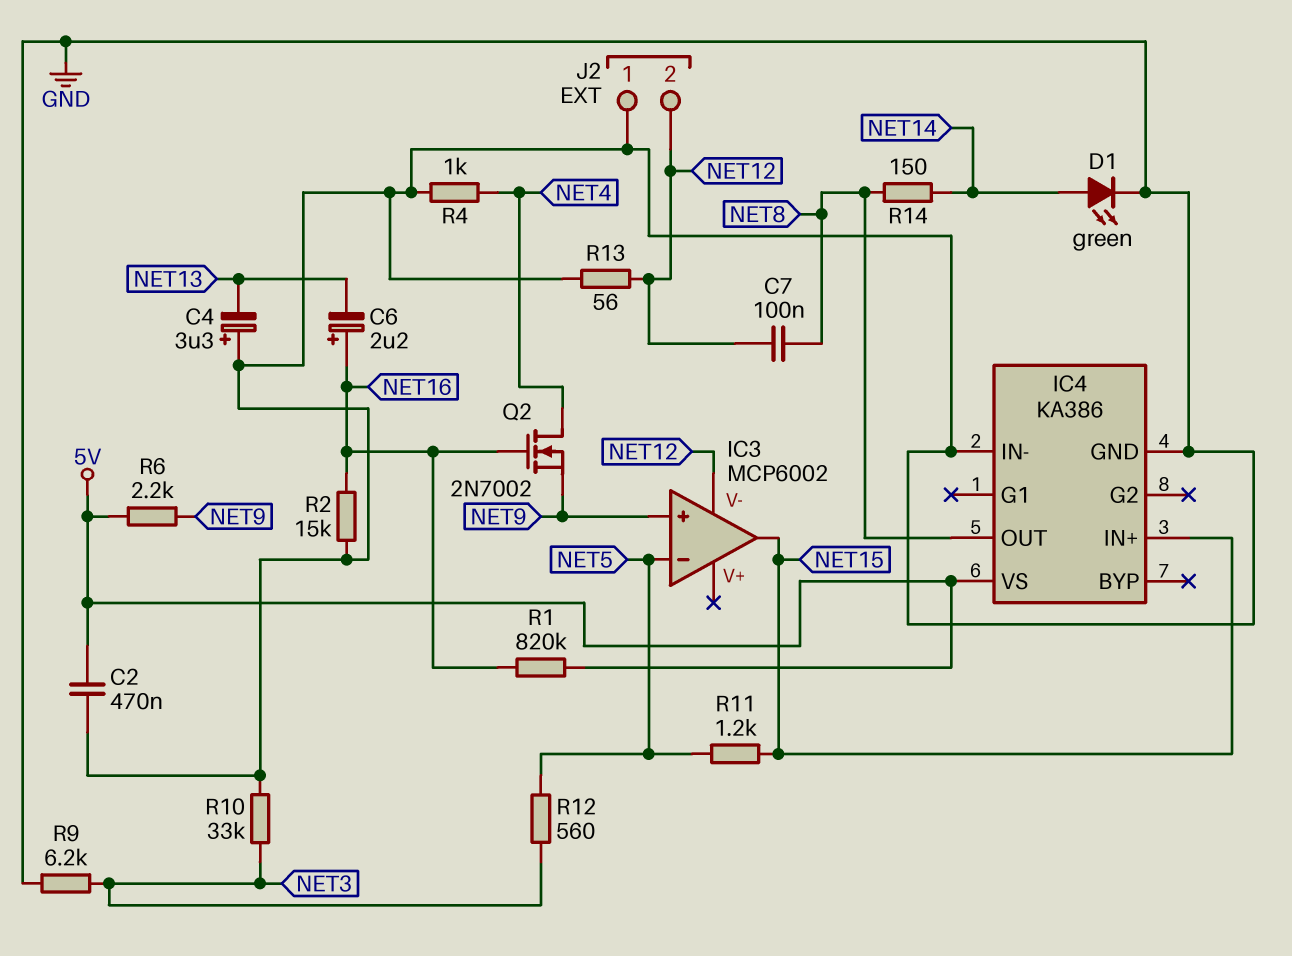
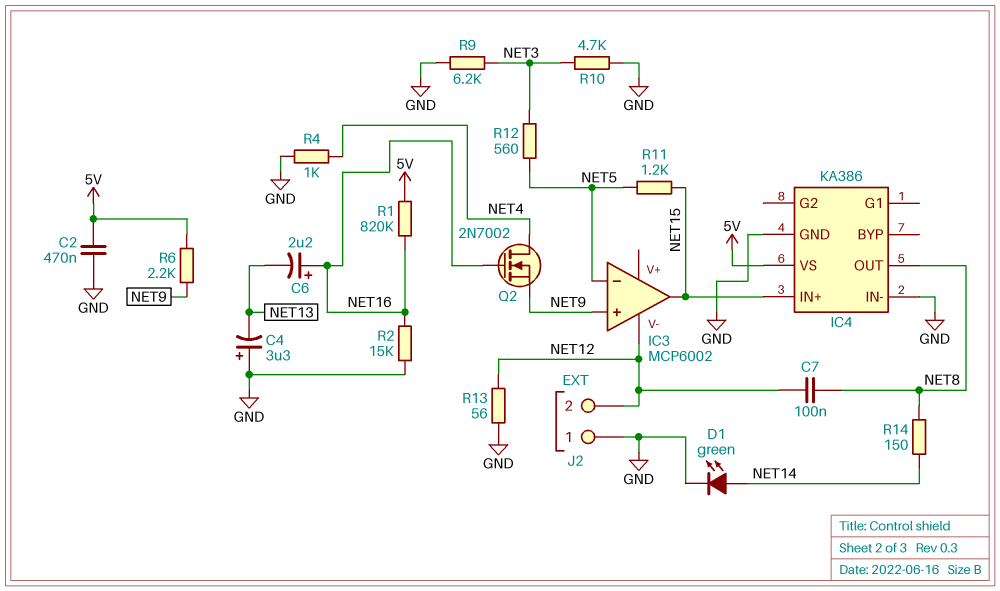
R10: 33k (GND, NET3) -> 4.7k (GND, NET3)

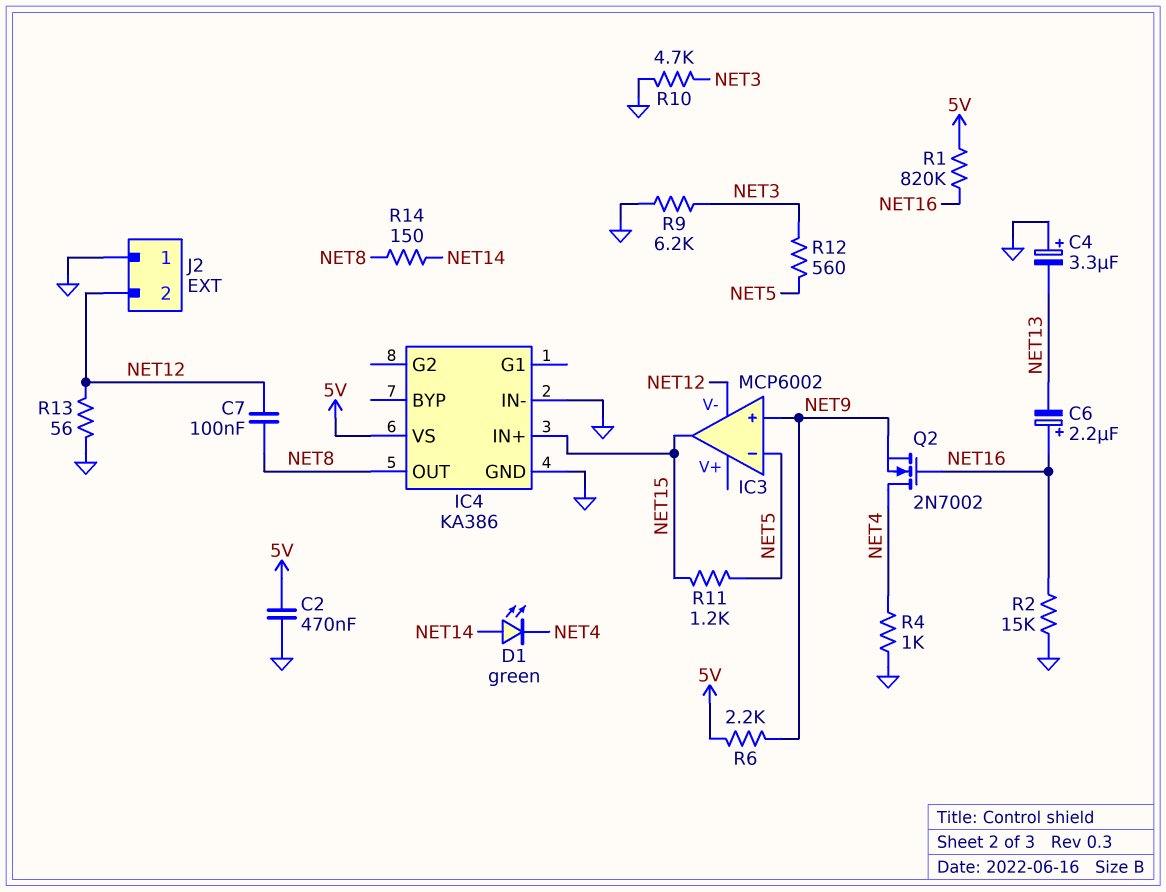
D1: LED green (A NET14, K GND) -> LED green (A NET14, K NET4)

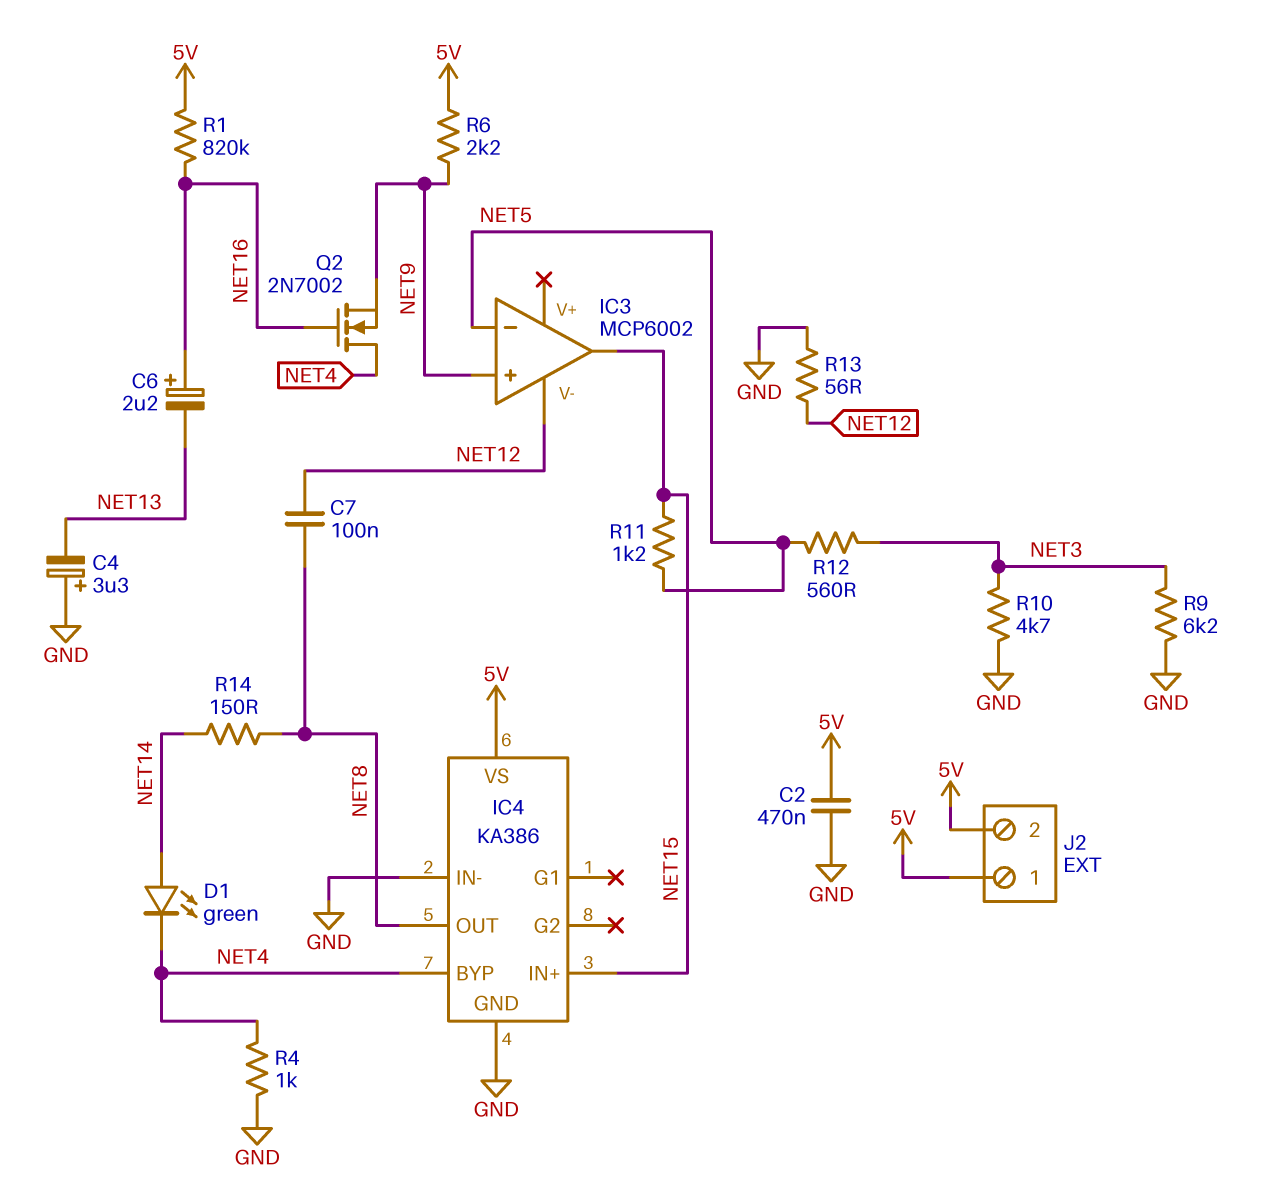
IC4 pin BYP: none -> NET4
J2 pin 1: GND -> 5V
J2 pin 2: NET12 -> 5V
R2: 15k (GND, NET16) -> none

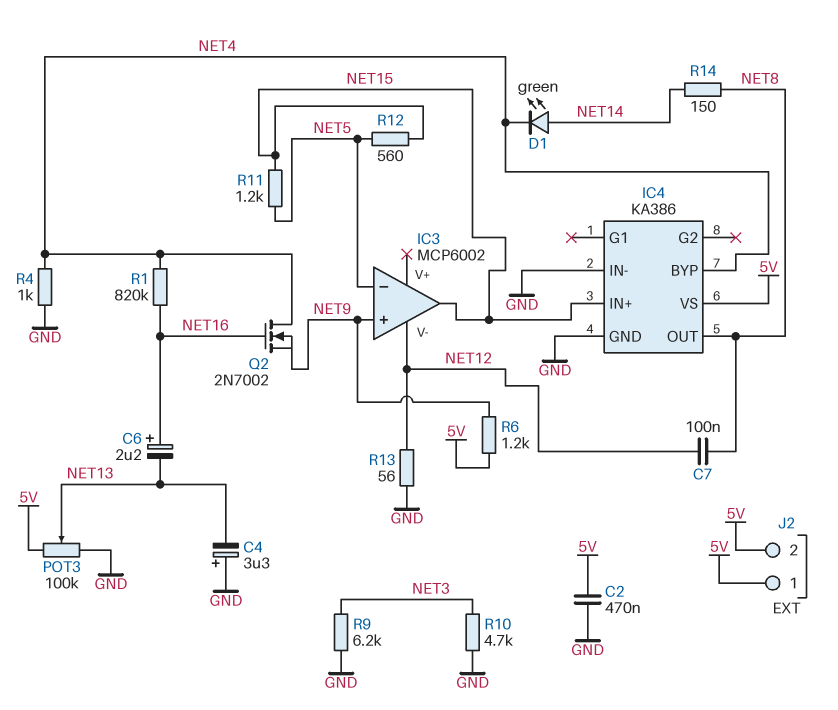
POT3: none -> 100k (5V, GND, wiper NET13)
R1: 820k (5V, NET16) -> 820k (NET4, NET16)
R6: 2.2k (5V, NET9) -> 1.2k (5V, NET9)
R12: 560 (NET3, NET5) -> 560 (NET5, NET15)

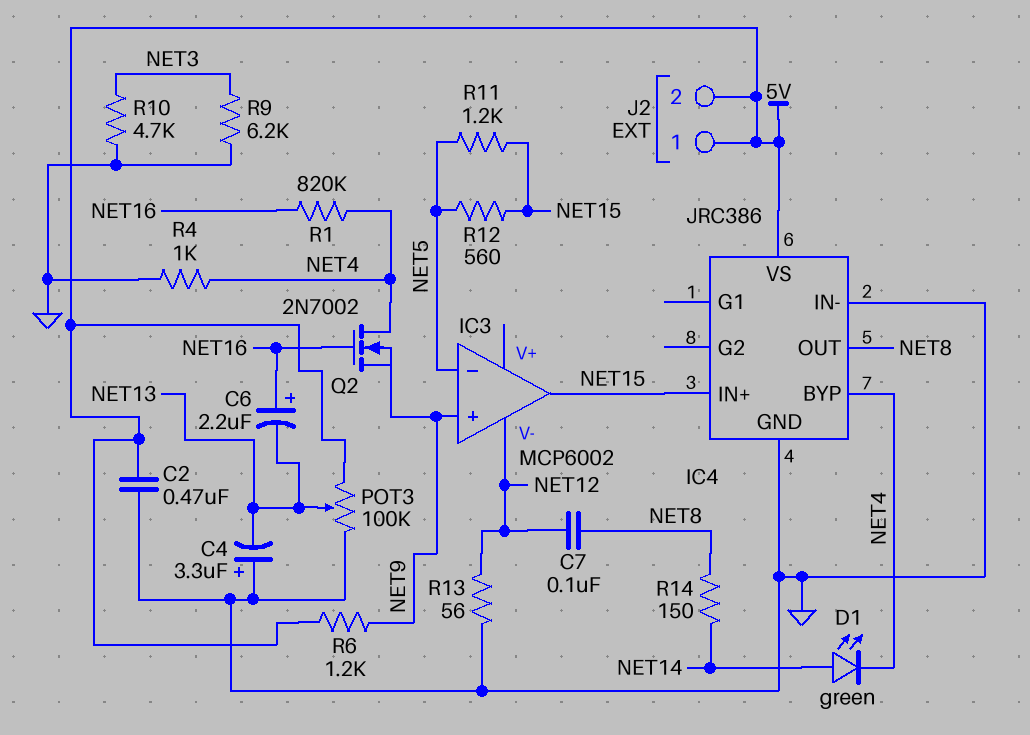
IC4: KA386 -> JRC386

